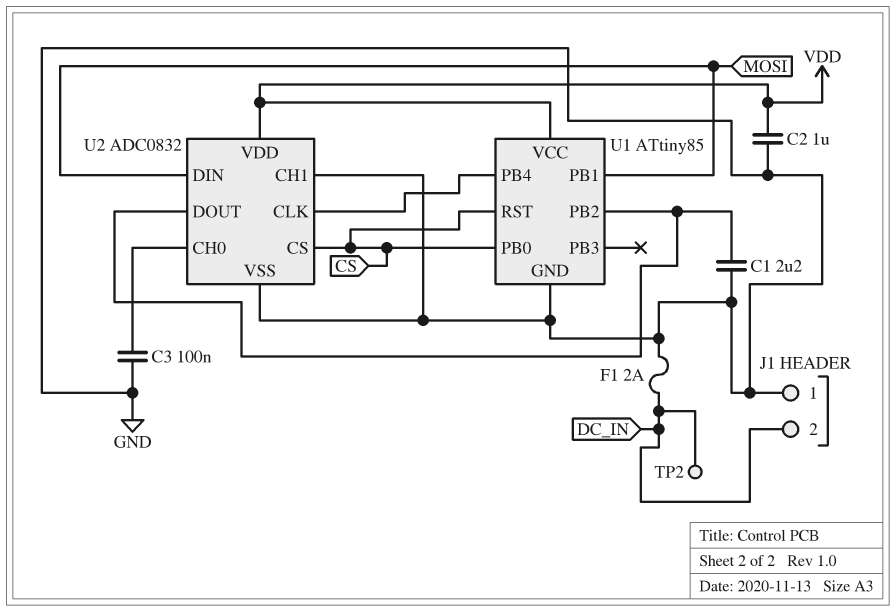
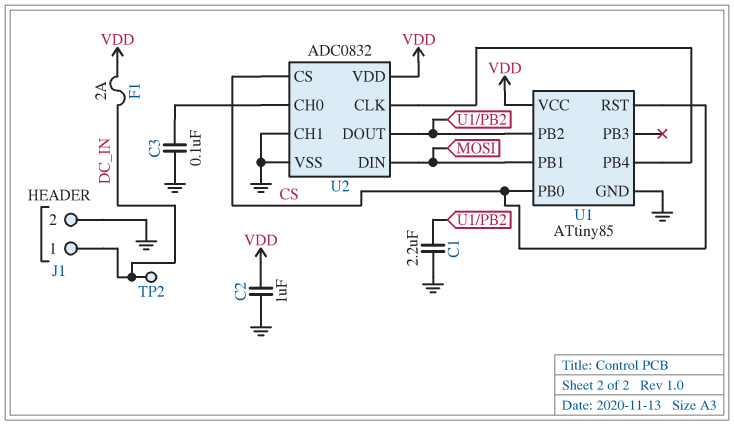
F1: 2A (DC_IN, GND) -> 2A (DC_IN, VDD)
J1 pin 1: GND -> DC_IN
J1 pin 2: DC_IN -> GND

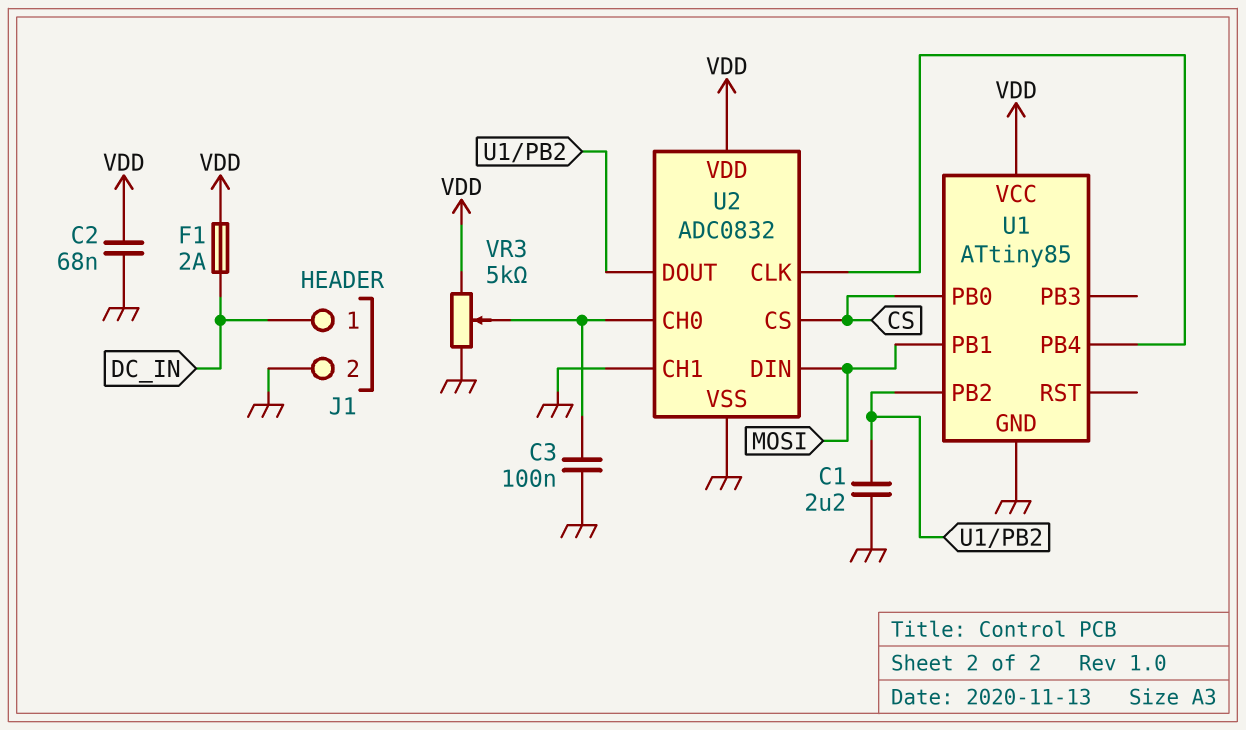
C2: 1uF (GND, VDD) -> 68nF (GND, VDD)
TP2: test point (DC_IN) -> none
U1 pin RST: CS -> none
VR3: none -> 5k (GND, VDD, wiper U2/CH0)

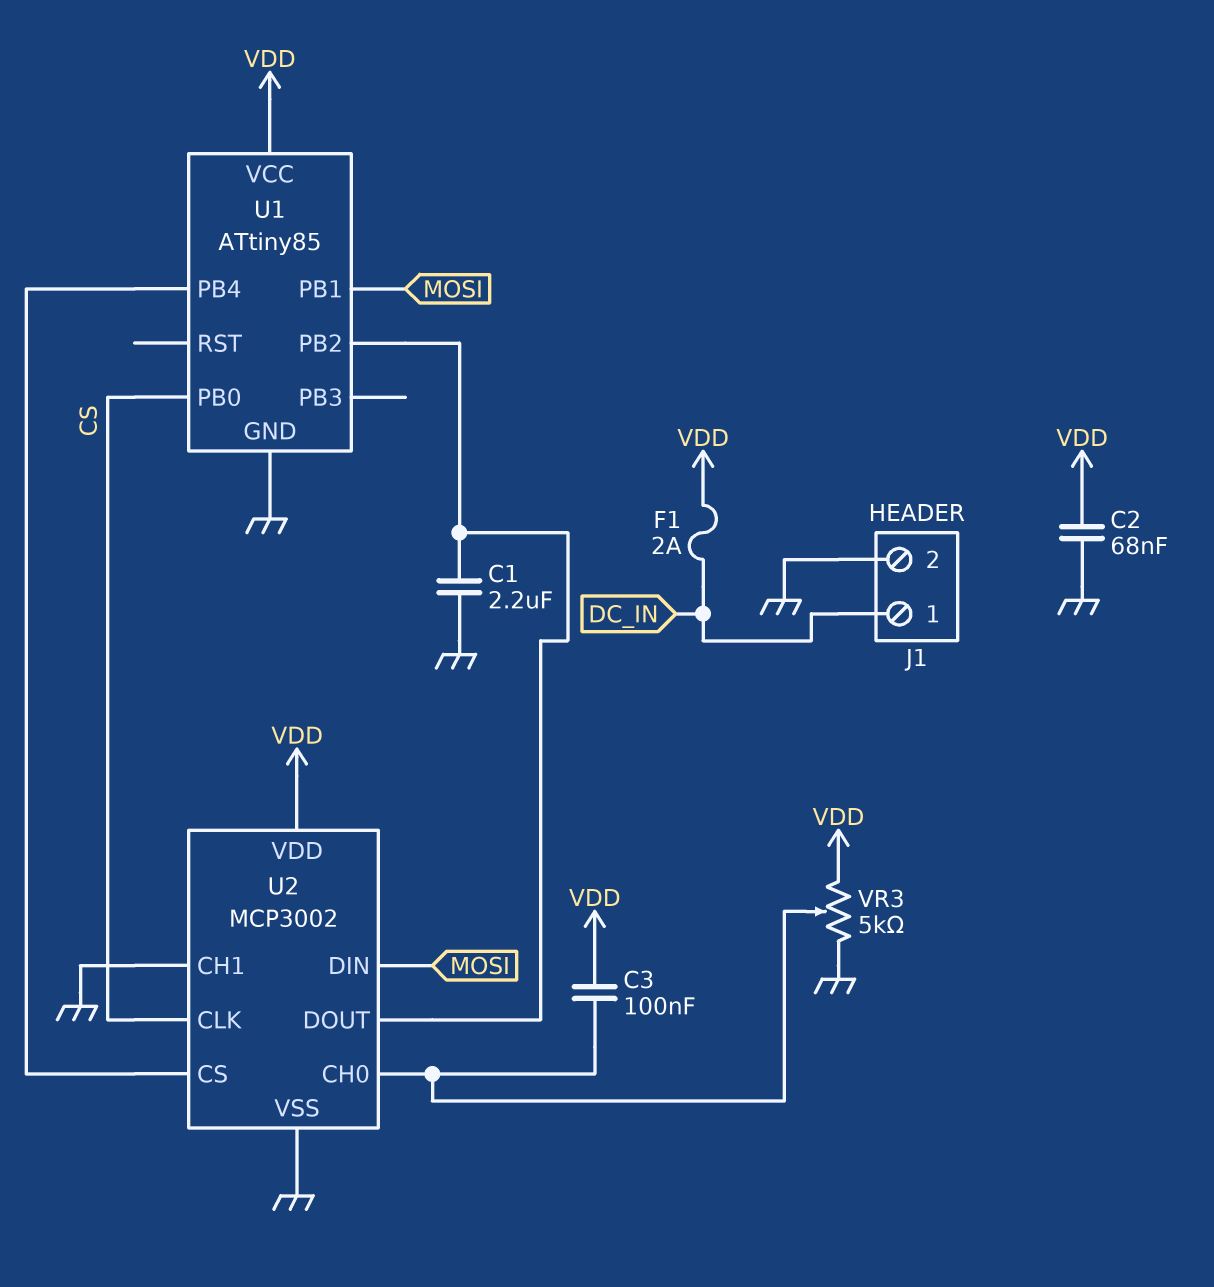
C3: 100nF (GND, U2/CH0) -> 100nF (U2/CH0, VDD)
U2: ADC0832 -> MCP3002
U2 pin CLK: U1/PB4 -> CS
U2 pin CS: CS -> U1/PB4

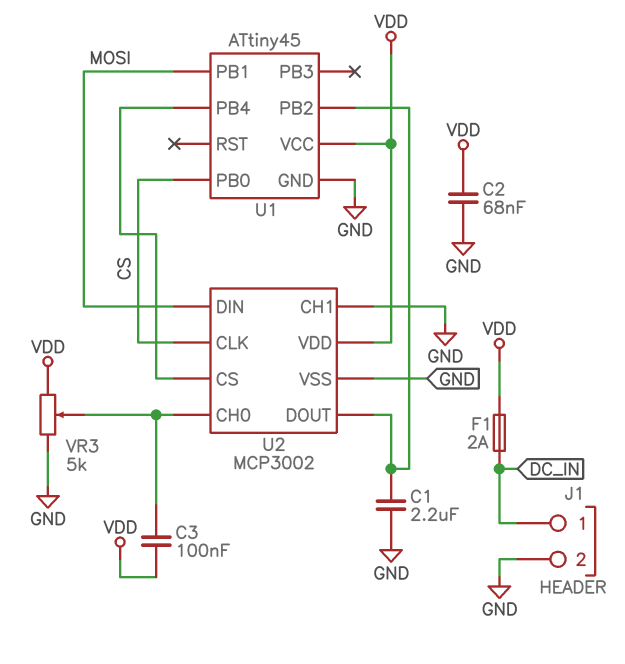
U1: ATtiny85 -> ATtiny45

